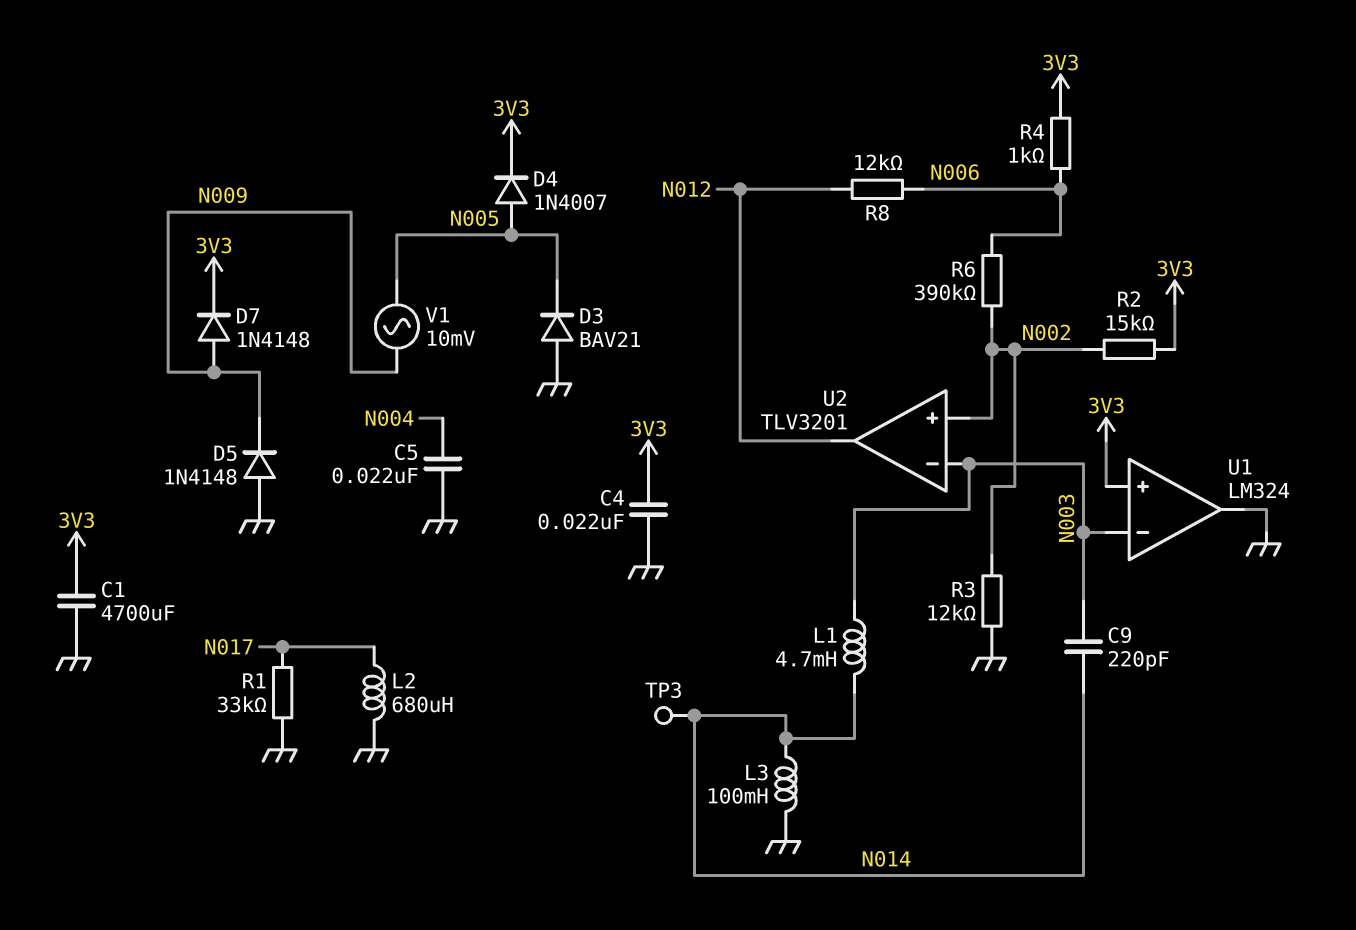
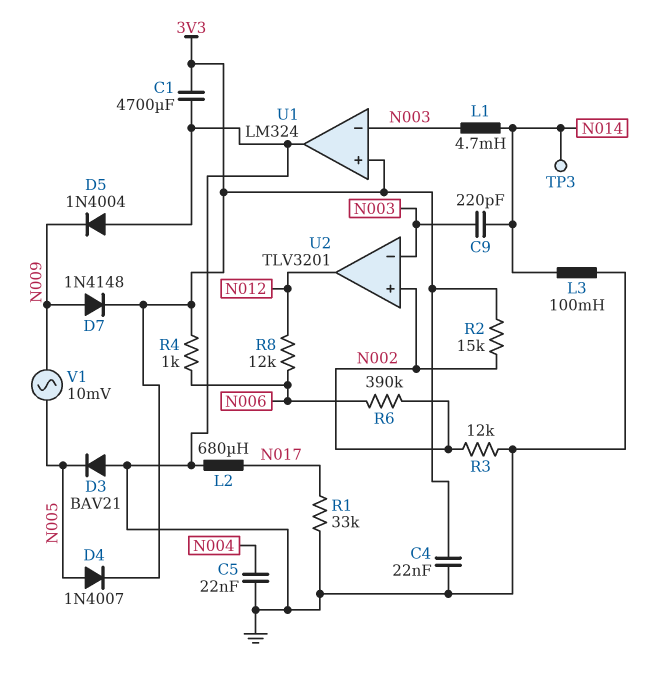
D5: diode 1N4148 (A GND, K N009) -> diode 1N4004 (A GND, K N009)

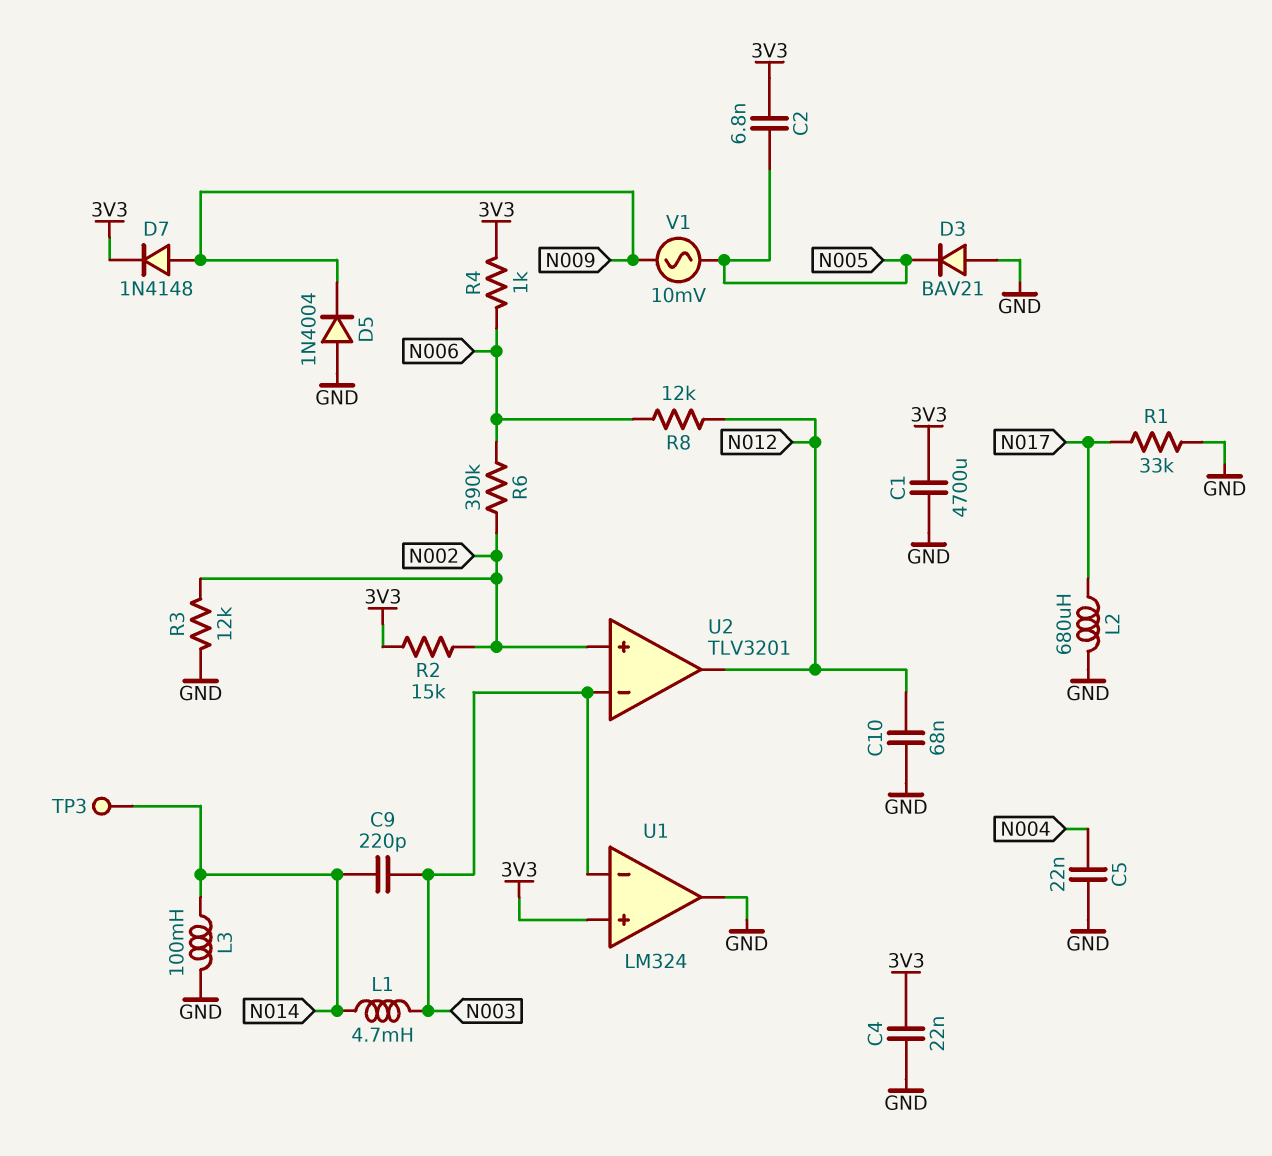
C2: none -> 6.8nF (3V3, N005)
C10: none -> 68nF (GND, N012)
D4: diode 1N4007 (A N005, K 3V3) -> none

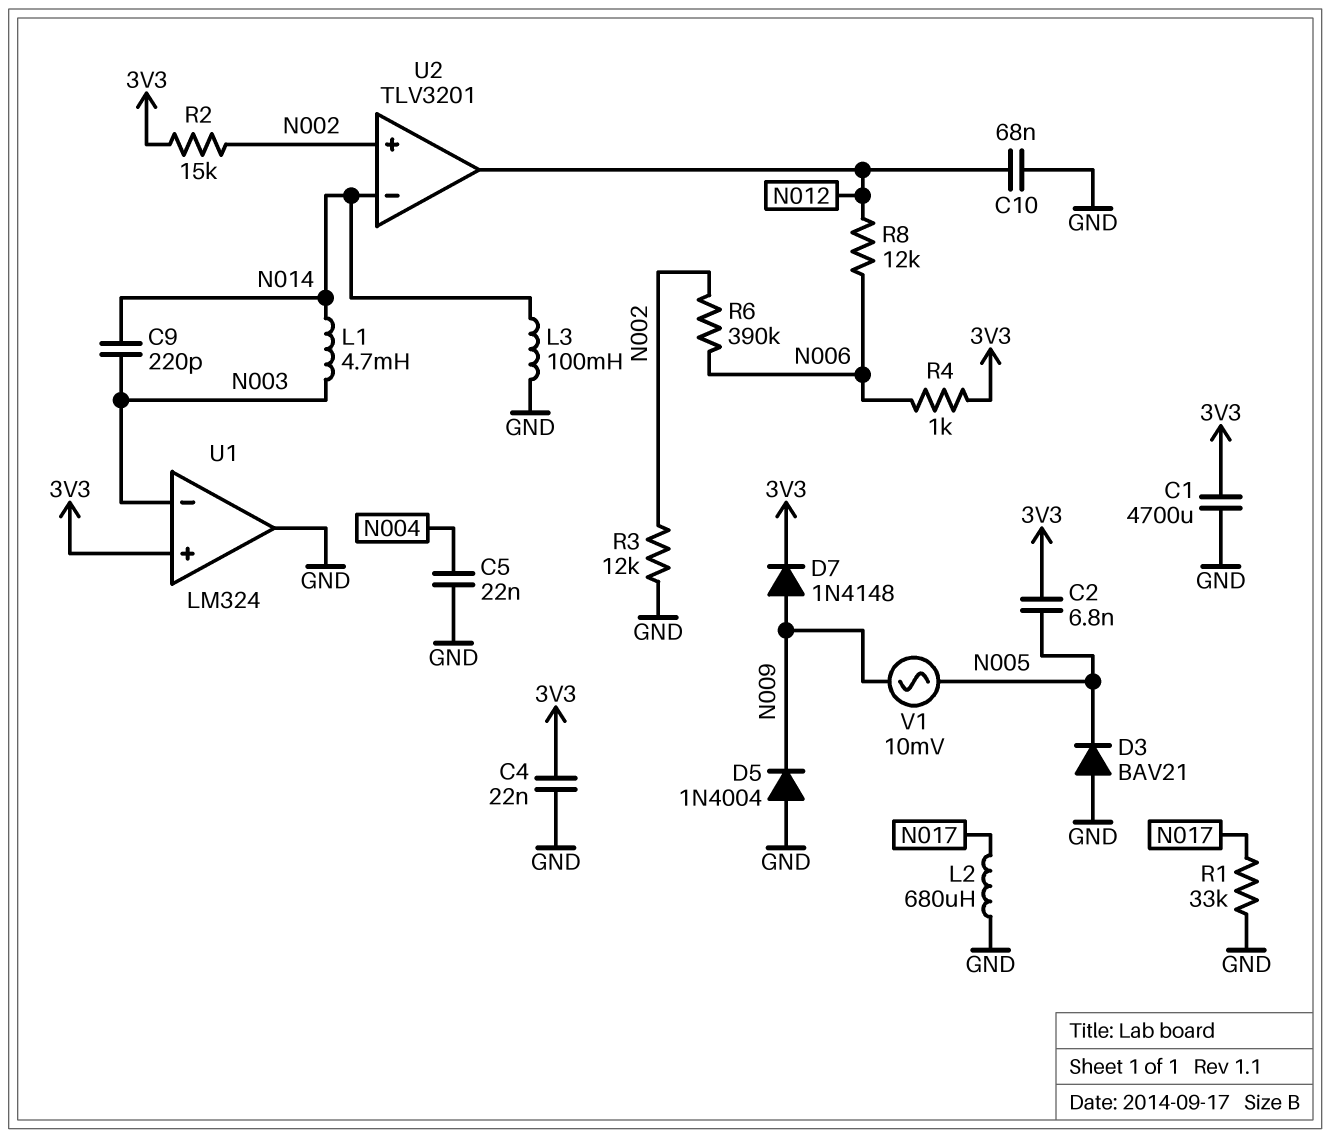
TP3: test point (N014) -> none
U2 pin in-: N003 -> N014

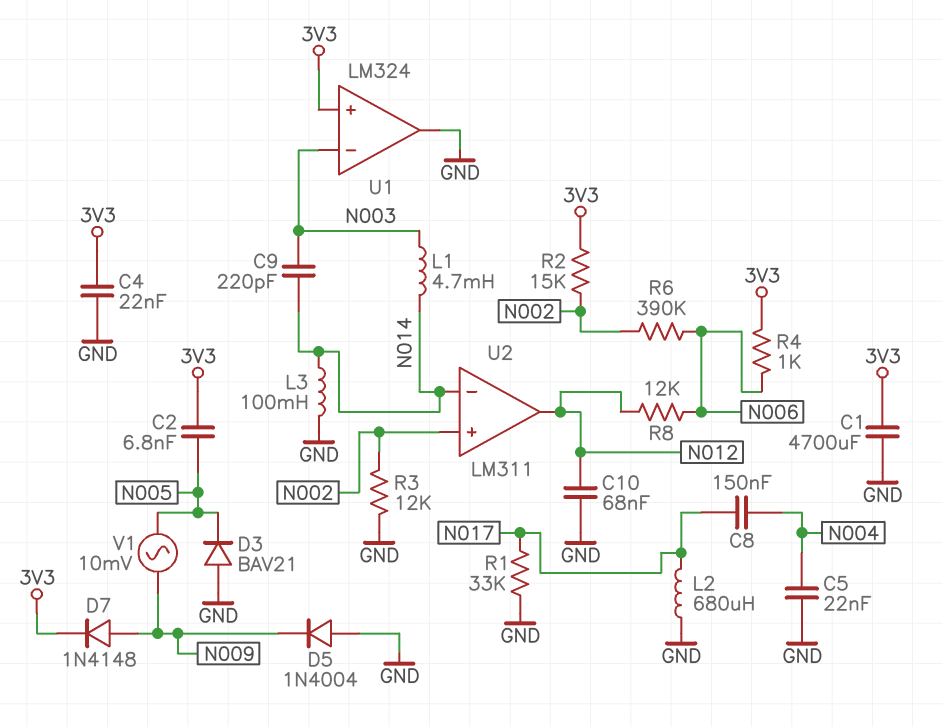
C8: none -> 150nF (N004, N017)
U2: TLV3201 -> LM311

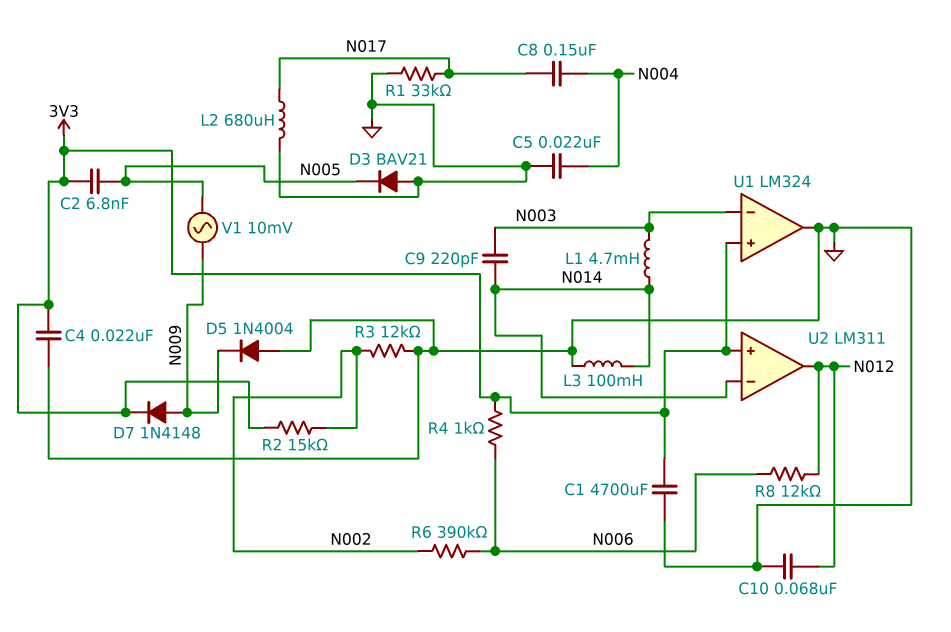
U2 pin in+: N002 -> 3V3

